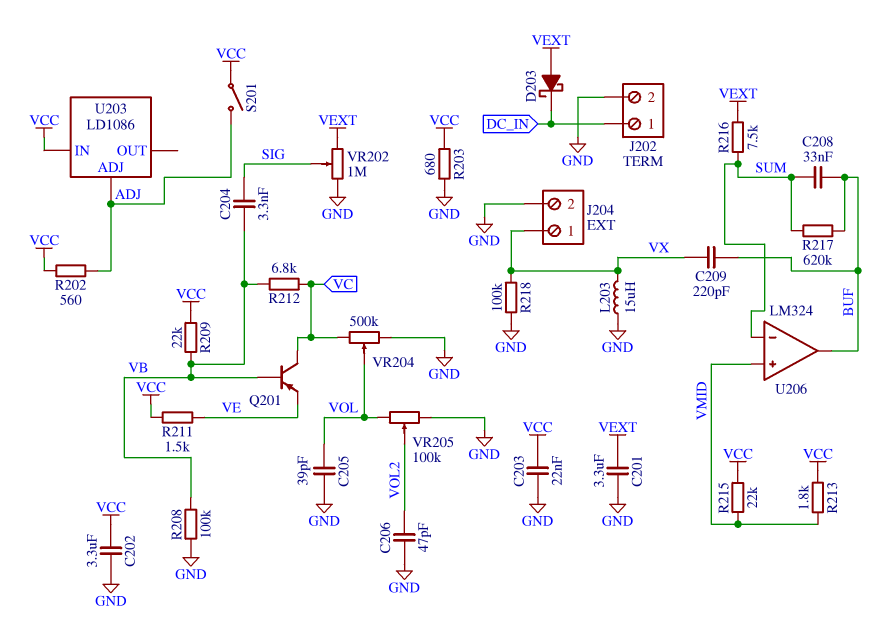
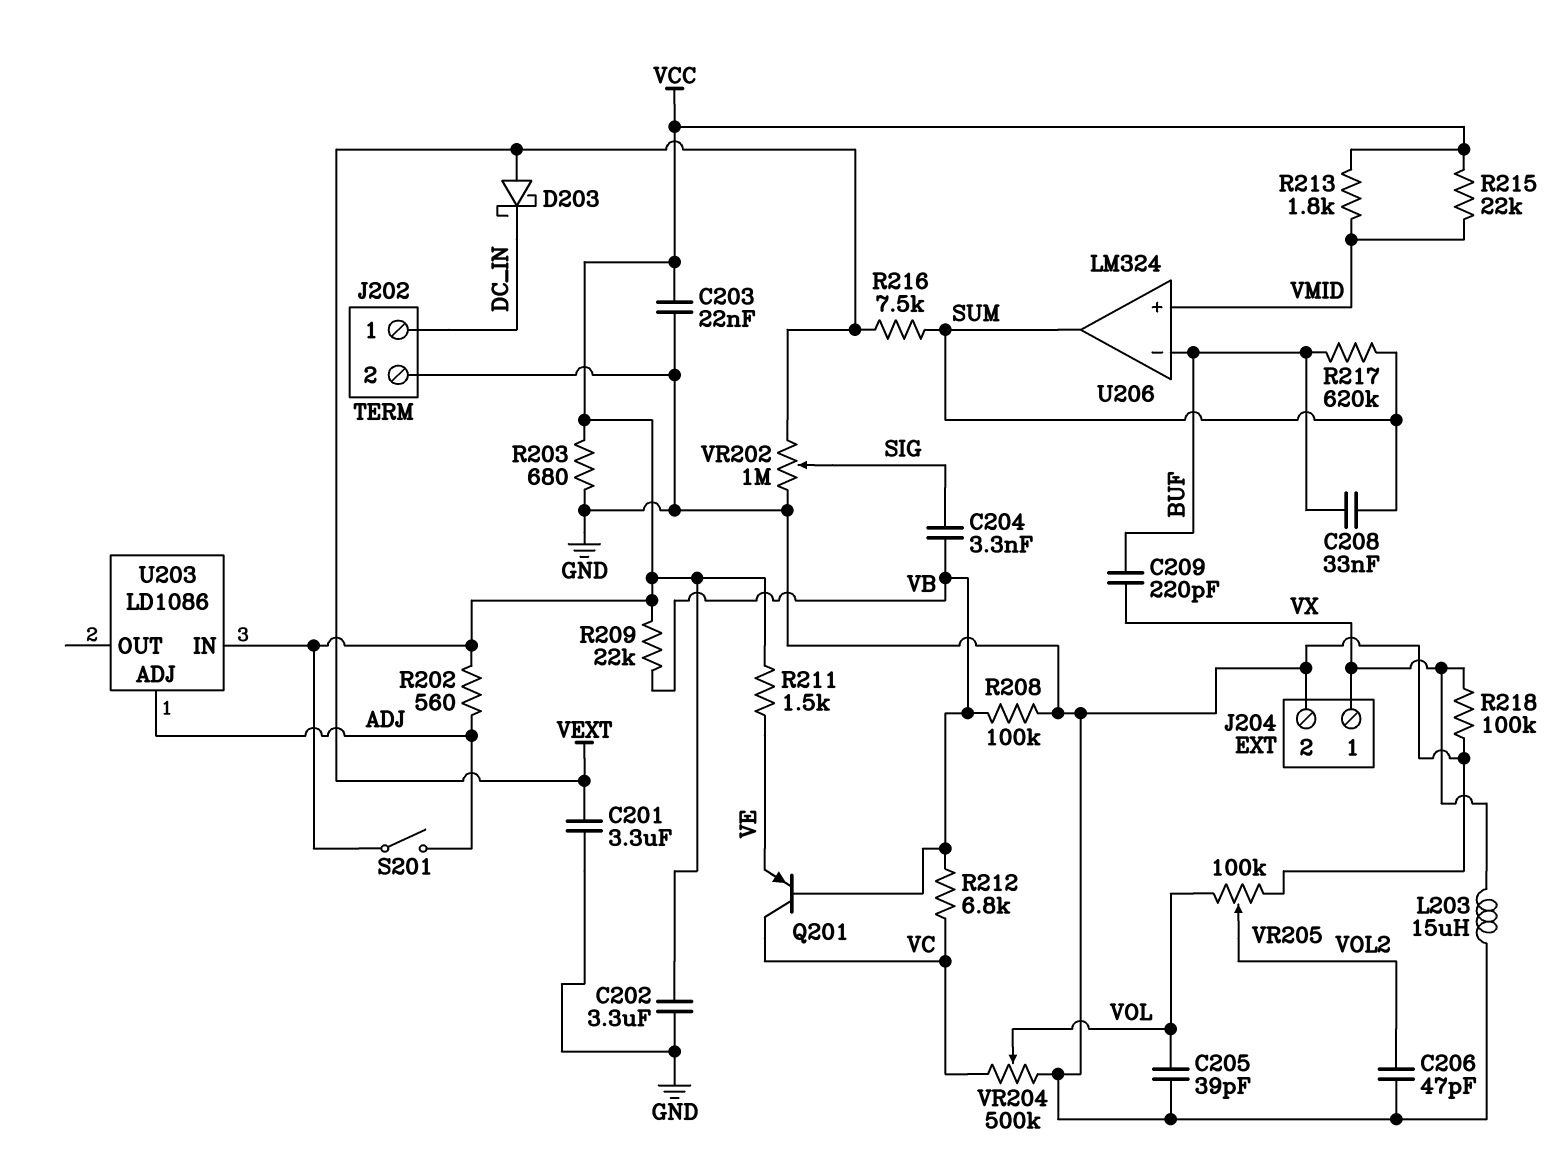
U206 pin in-: SUM -> BUF
U206 pin out: BUF -> SUM

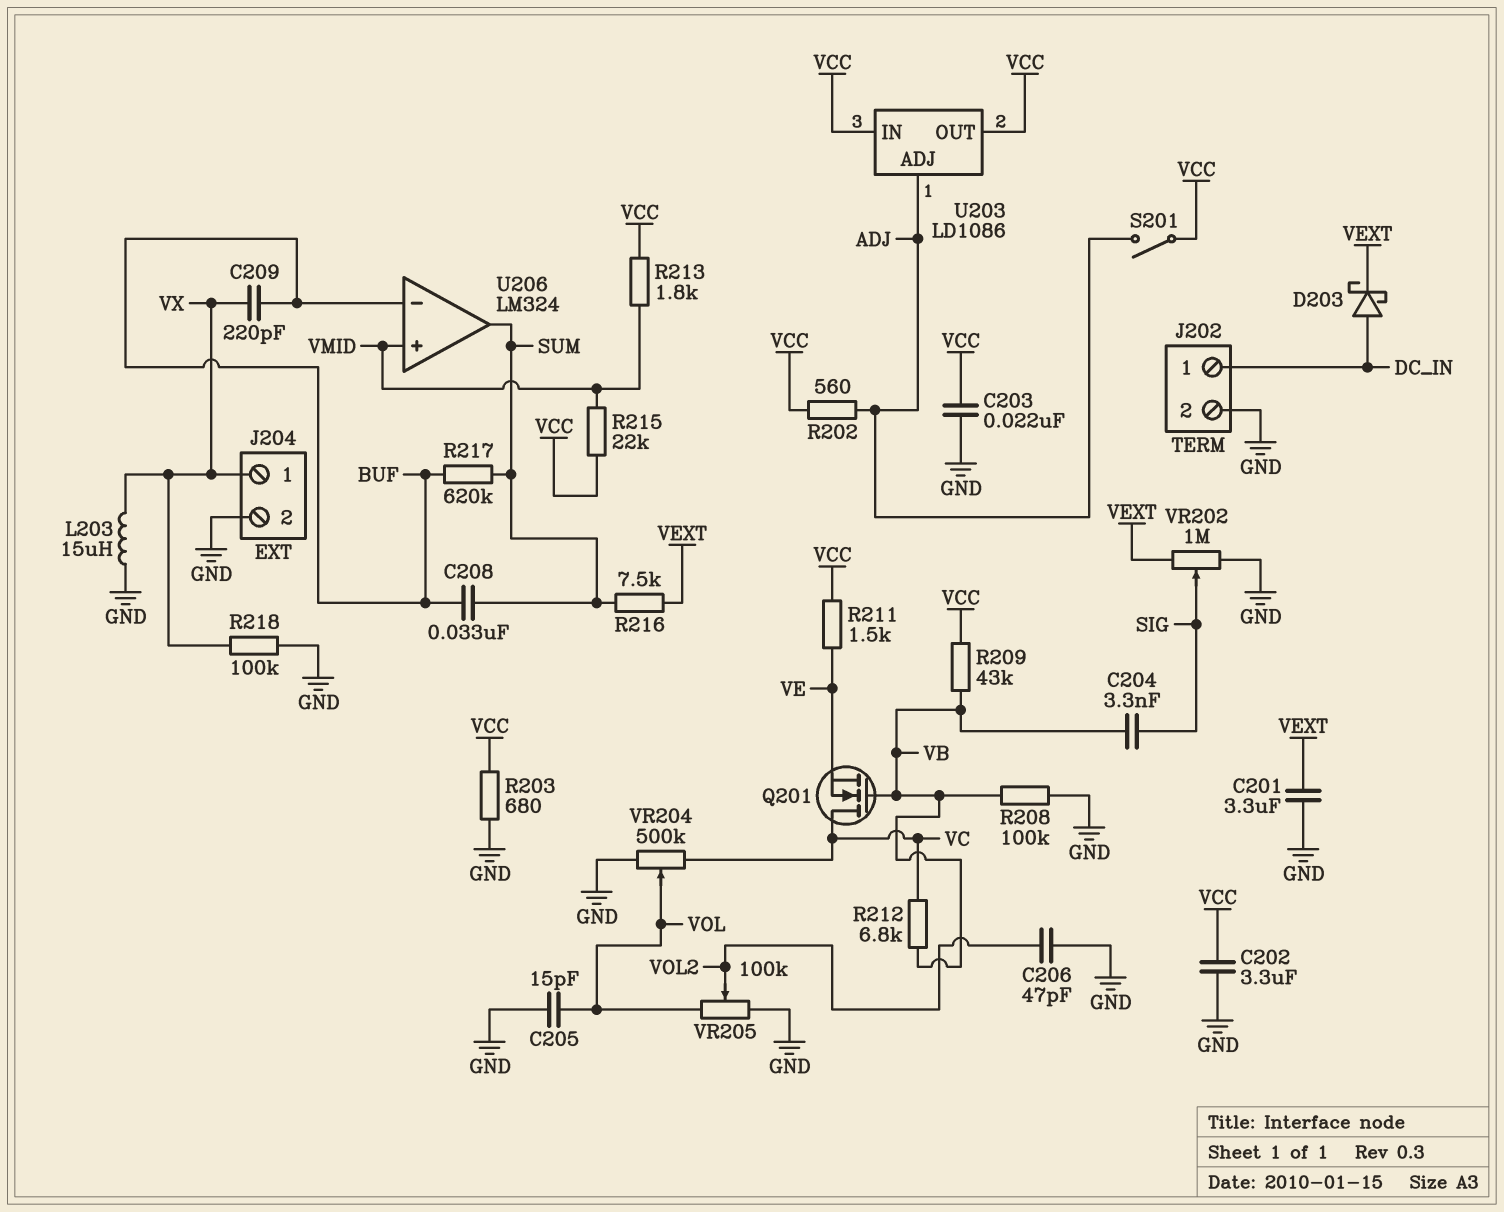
C205: 39pF (GND, VOL) -> 15pF (GND, VOL)
D203: schottky (A VEXT, K DC_IN) -> schottky (A DC_IN, K VEXT)
Q201: PNP (B VB, C VC, E VE) -> NMOS (G VB, D VC, S VE)
R209: 22k (VB, VCC) -> 43k (VB, VCC)
U203 pin OUT: none -> VCC

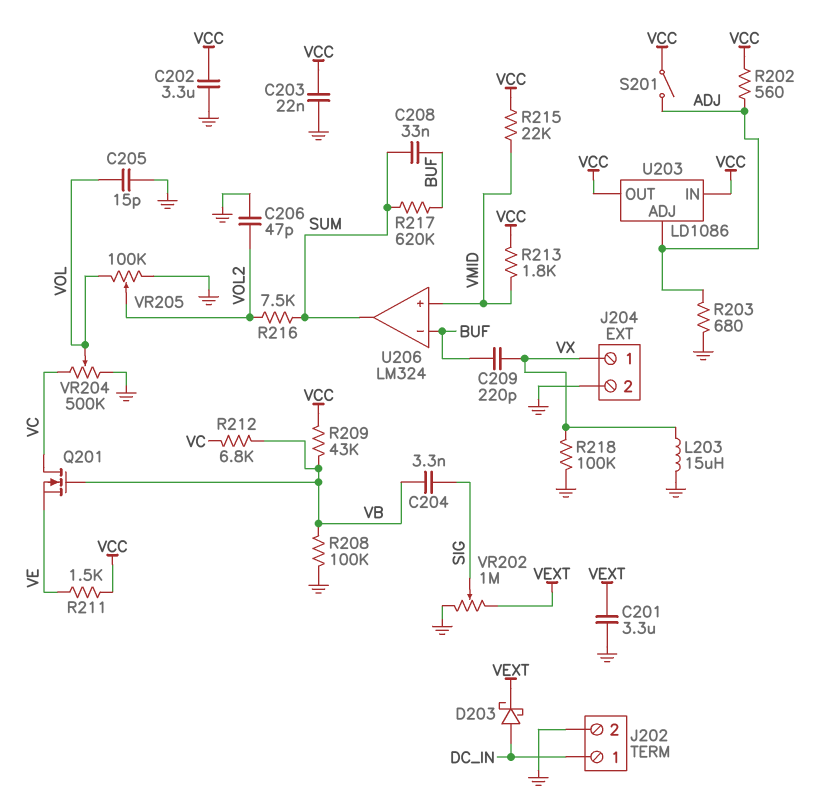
R203: 680 (GND, VCC) -> 680 (ADJ, GND)
R216: 7.5k (SUM, VEXT) -> 7.5k (SUM, VOL2)

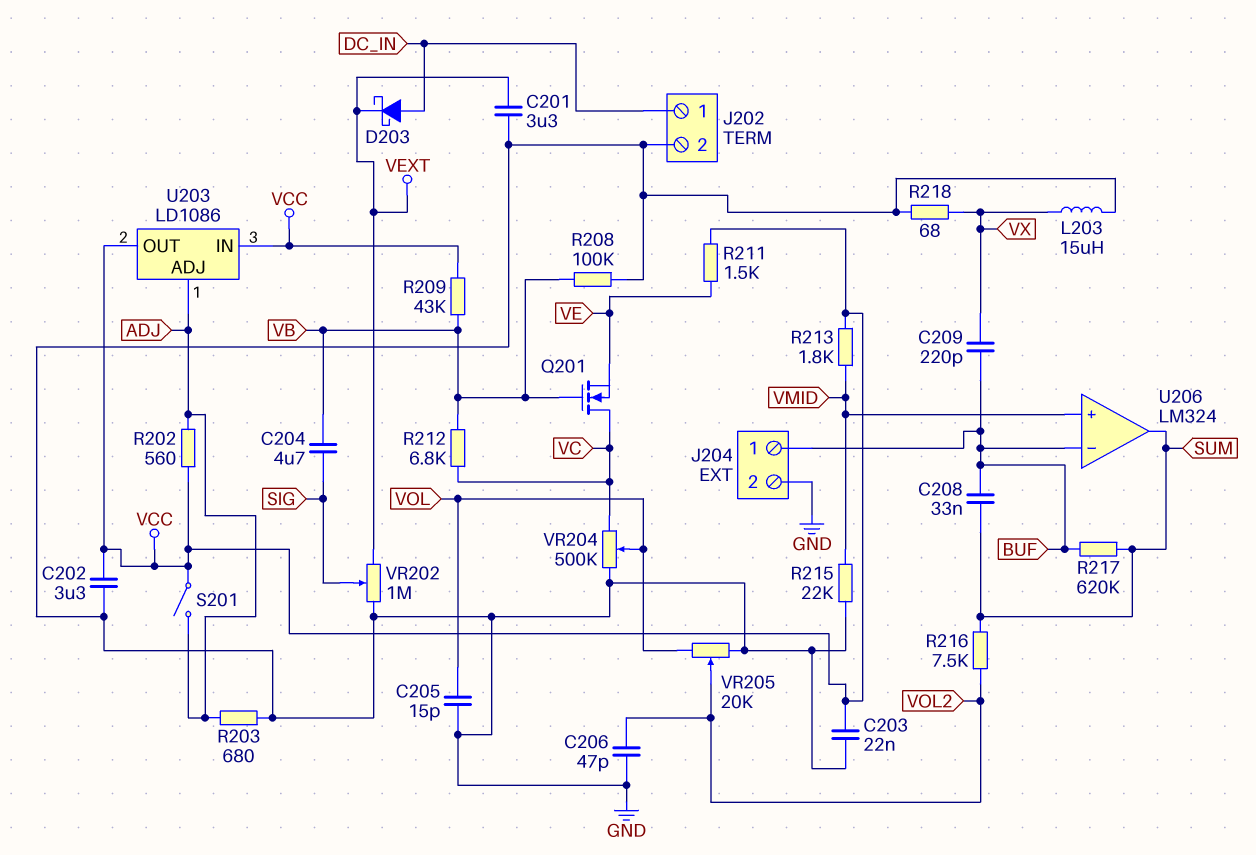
C204: 3.3nF (SIG, VB) -> 4.7uF (SIG, VB)
J204 pin 1: VX -> BUF
R215: 22k (VCC, VMID) -> 22k (GND, VMID)
R218: 100k (GND, VX) -> 68 (GND, VX)
VR205: 100k (GND, VOL, wiper VOL2) -> 20k (GND, VOL, wiper VOL2)

